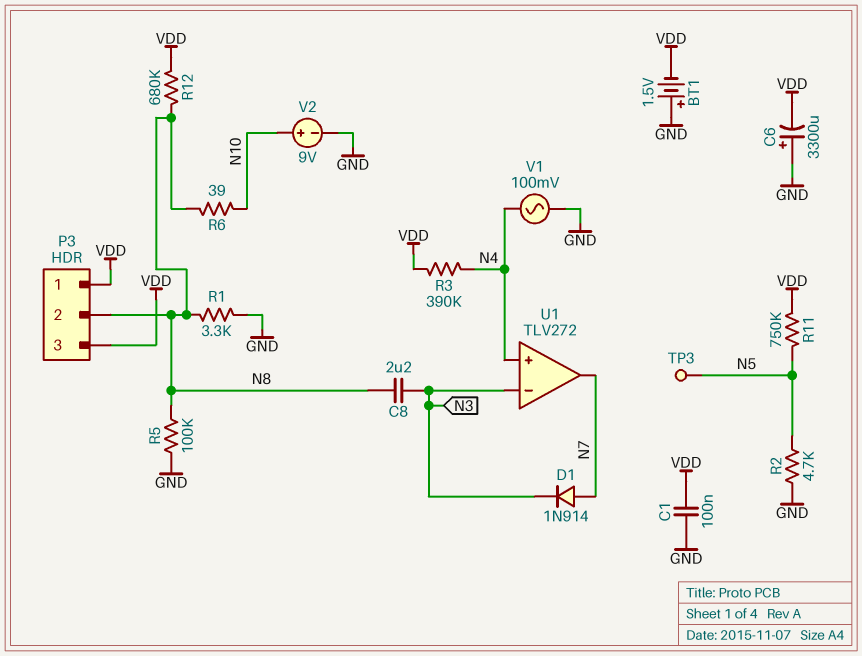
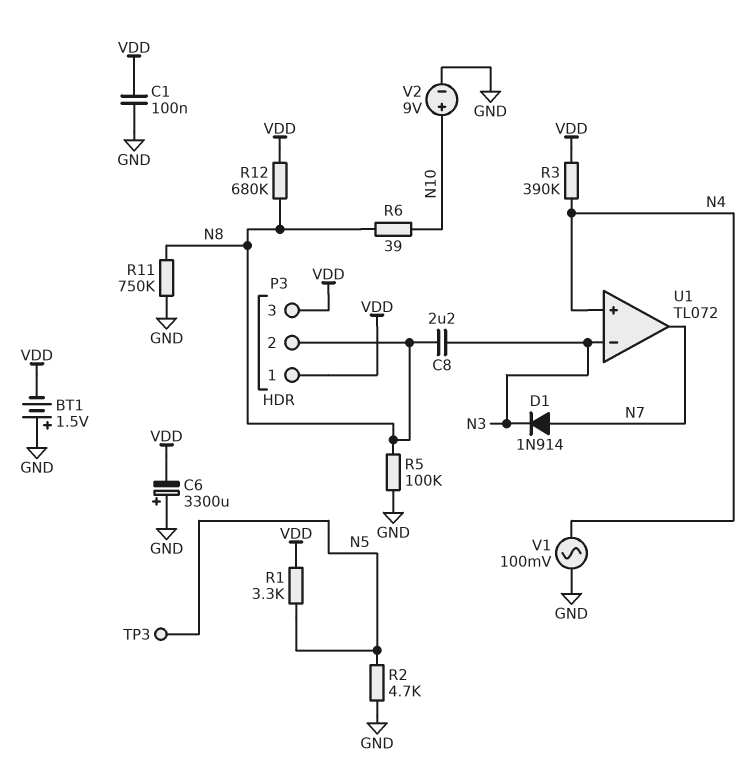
R1: 3.3k (GND, N8) -> 3.3k (N5, VDD)
R11: 750k (N5, VDD) -> 750k (GND, N8)
U1: TLV272 -> TL072

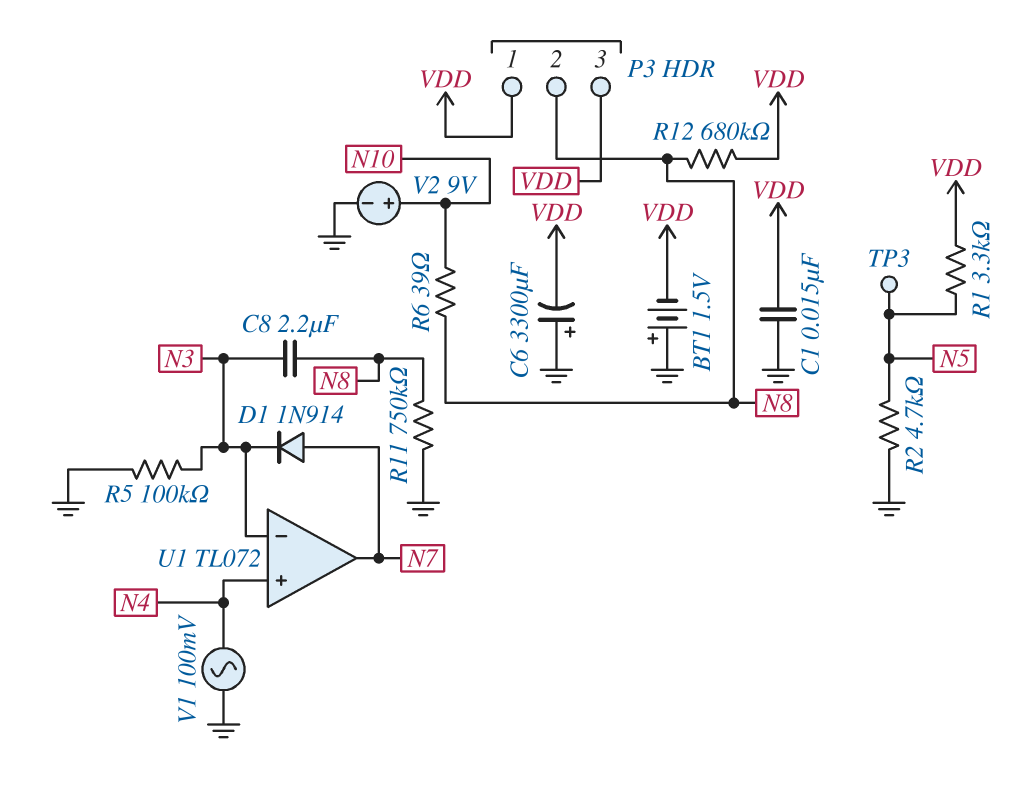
C1: 100nF (GND, VDD) -> 15nF (GND, VDD)
R3: 390k (N4, VDD) -> none
R5: 100k (GND, N8) -> 100k (GND, N3)

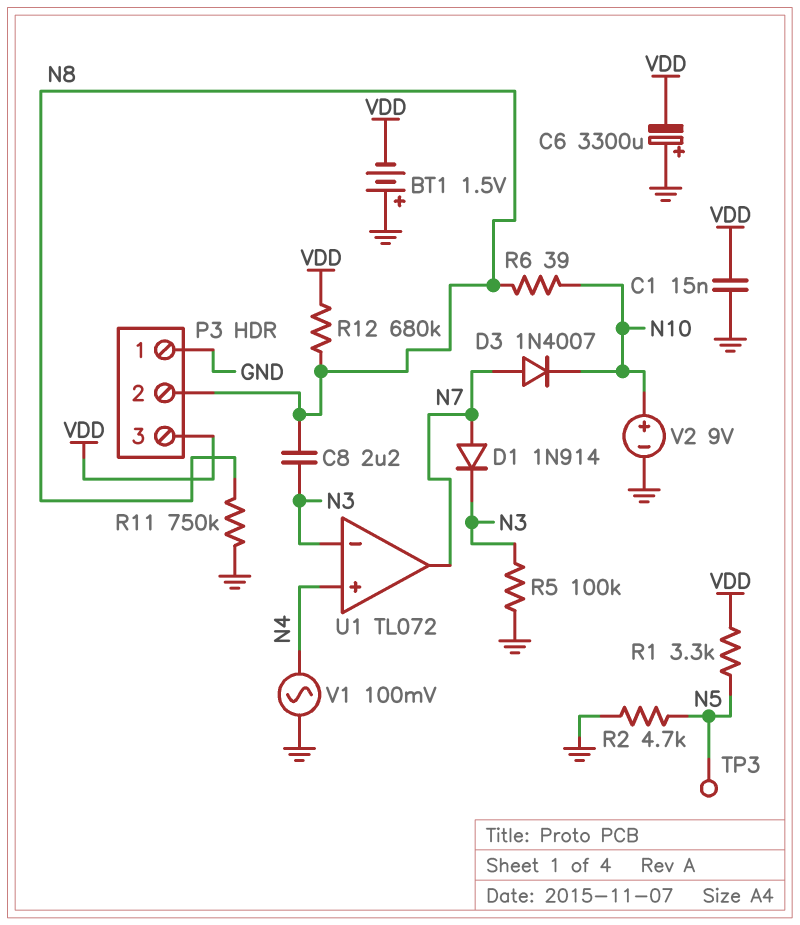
D3: none -> diode 1N4007 (A N7, K N10)
P3 pin 1: VDD -> GND

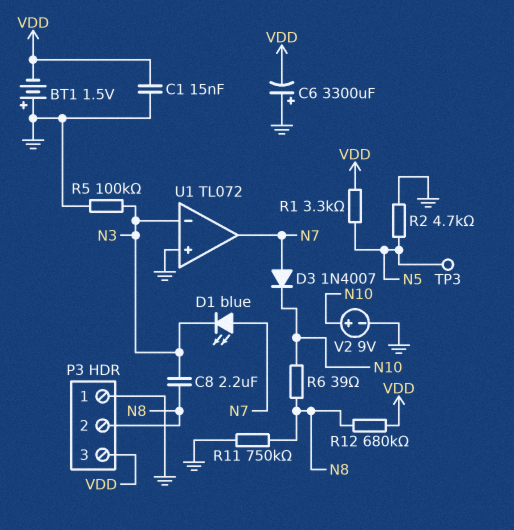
D1: diode 1N914 (A N7, K N3) -> LED blue (A N7, K N3)
U1 pin in+: N4 -> GND
V1: AC 100mV (GND, N4) -> none

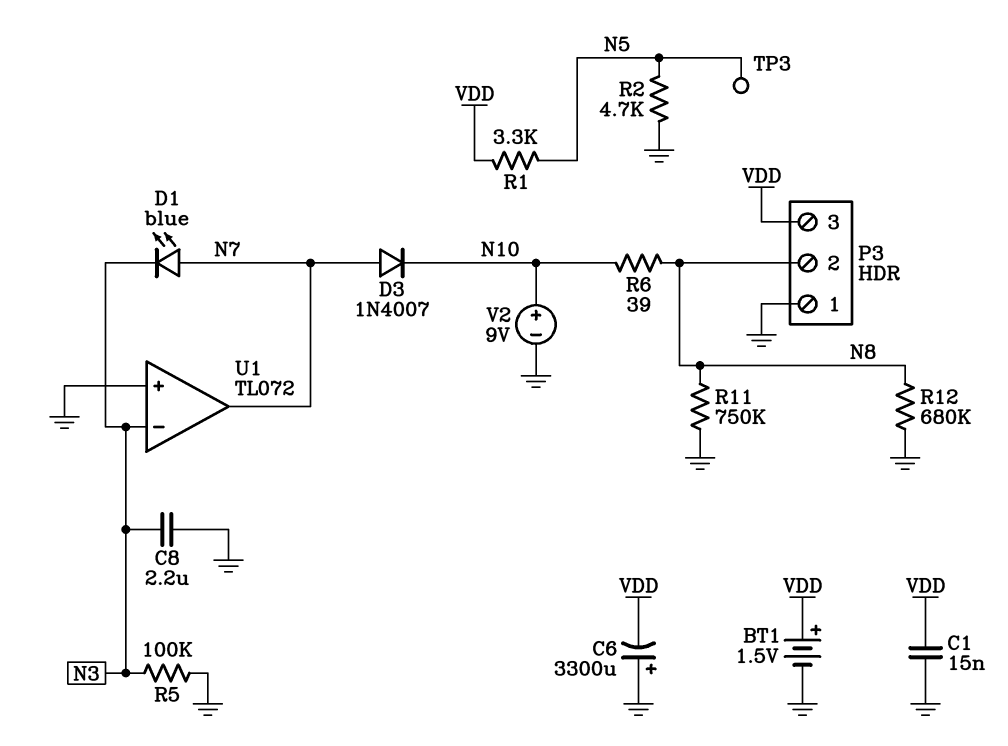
BT1: 1.5V (plus GND, minus VDD) -> 1.5V (plus VDD, minus GND)
C8: 2.2uF (N3, N8) -> 2.2uF (GND, N3)
R12: 680k (N8, VDD) -> 680k (GND, N8)

